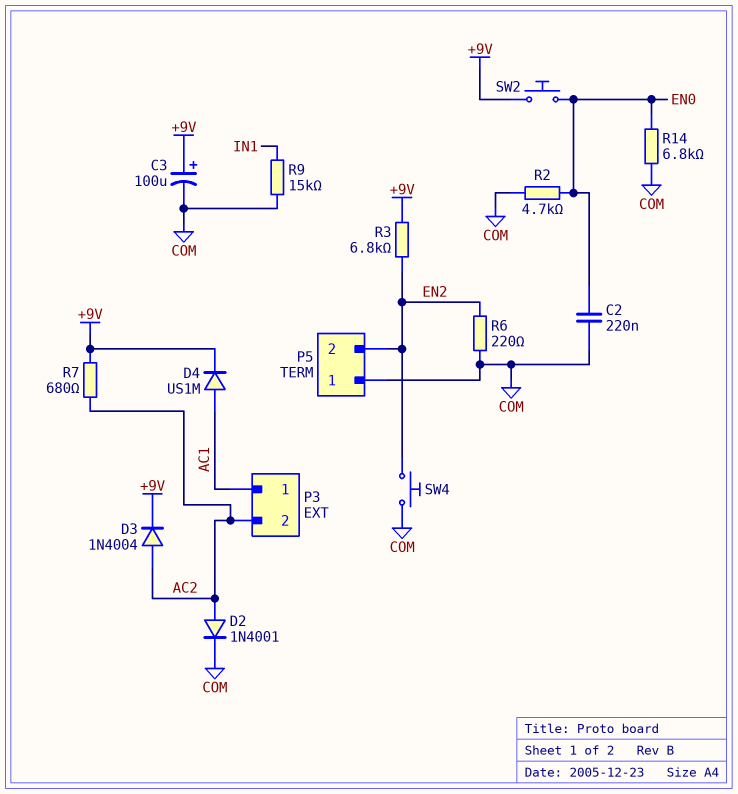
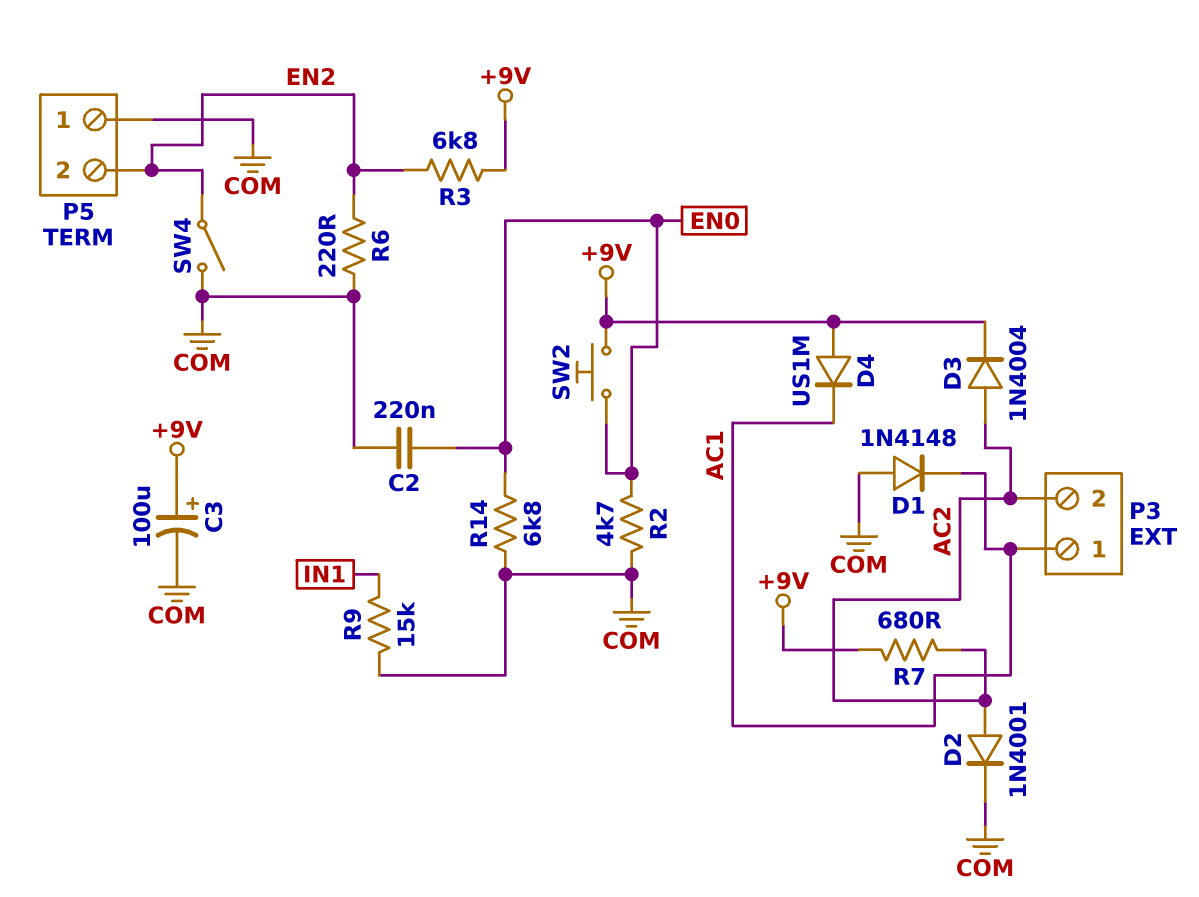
D1: none -> diode 1N4148 (A COM, K AC1)
D4: diode US1M (A AC1, K +9V) -> diode US1M (A +9V, K AC1)
SW4: button (COM, EN2) -> switch (COM, EN2)

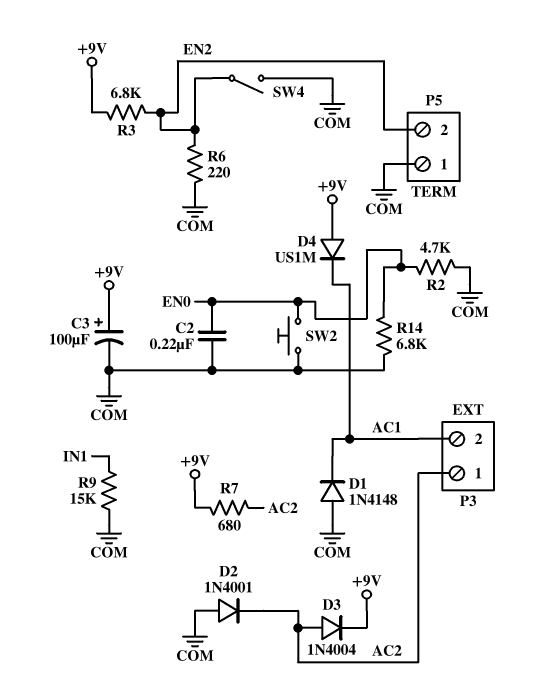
D2: diode 1N4001 (A AC2, K COM) -> diode 1N4001 (A COM, K AC2)
P3 pin 1: AC1 -> AC2
P3 pin 2: AC2 -> AC1
SW2: button (+9V, EN0) -> button (COM, EN0)

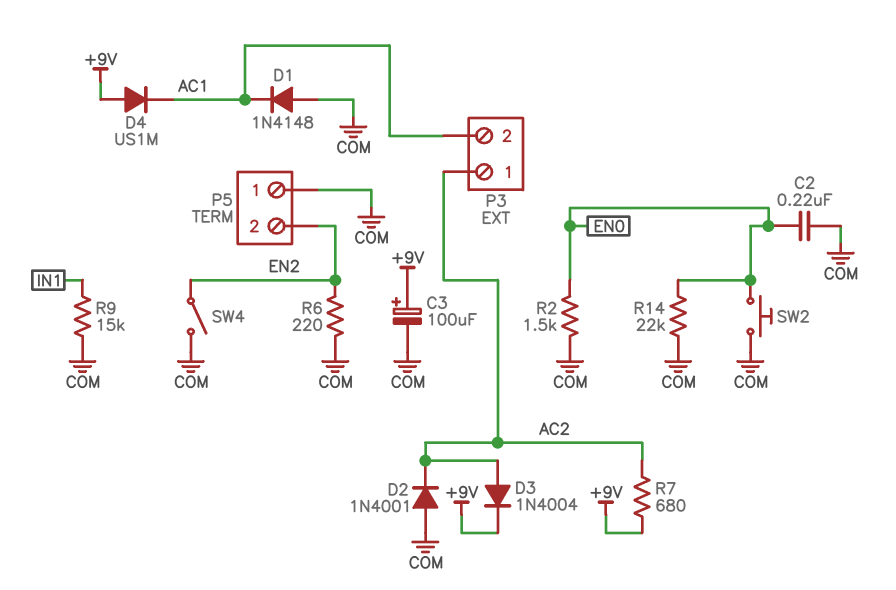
R2: 4.7k (COM, EN0) -> 1.5k (COM, EN0)
R3: 6.8k (+9V, EN2) -> none
R14: 6.8k (COM, EN0) -> 22k (COM, EN0)

